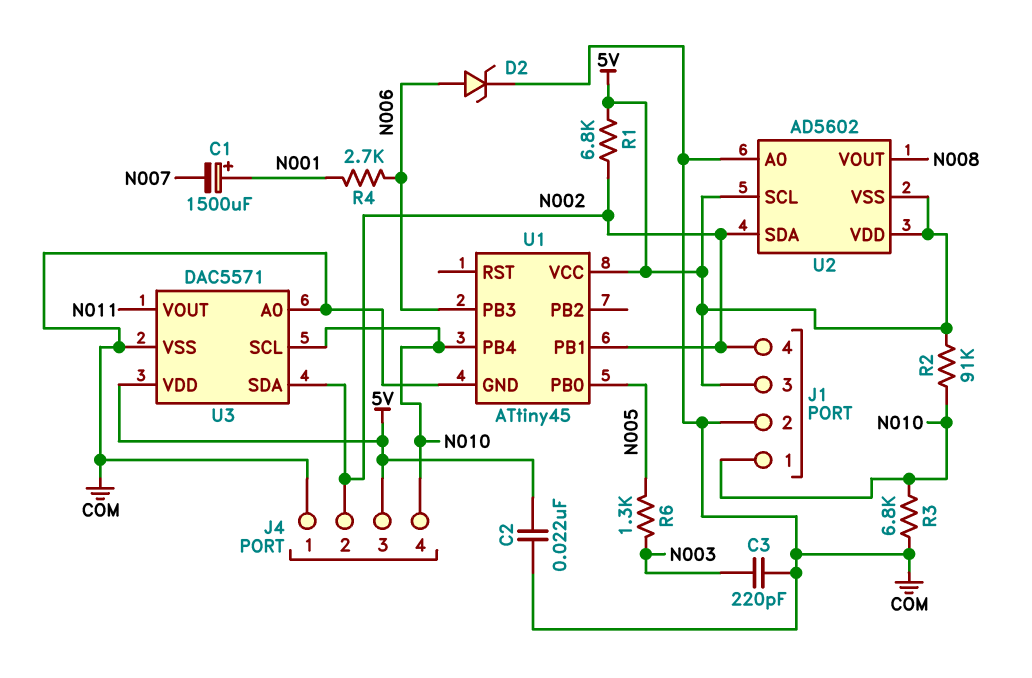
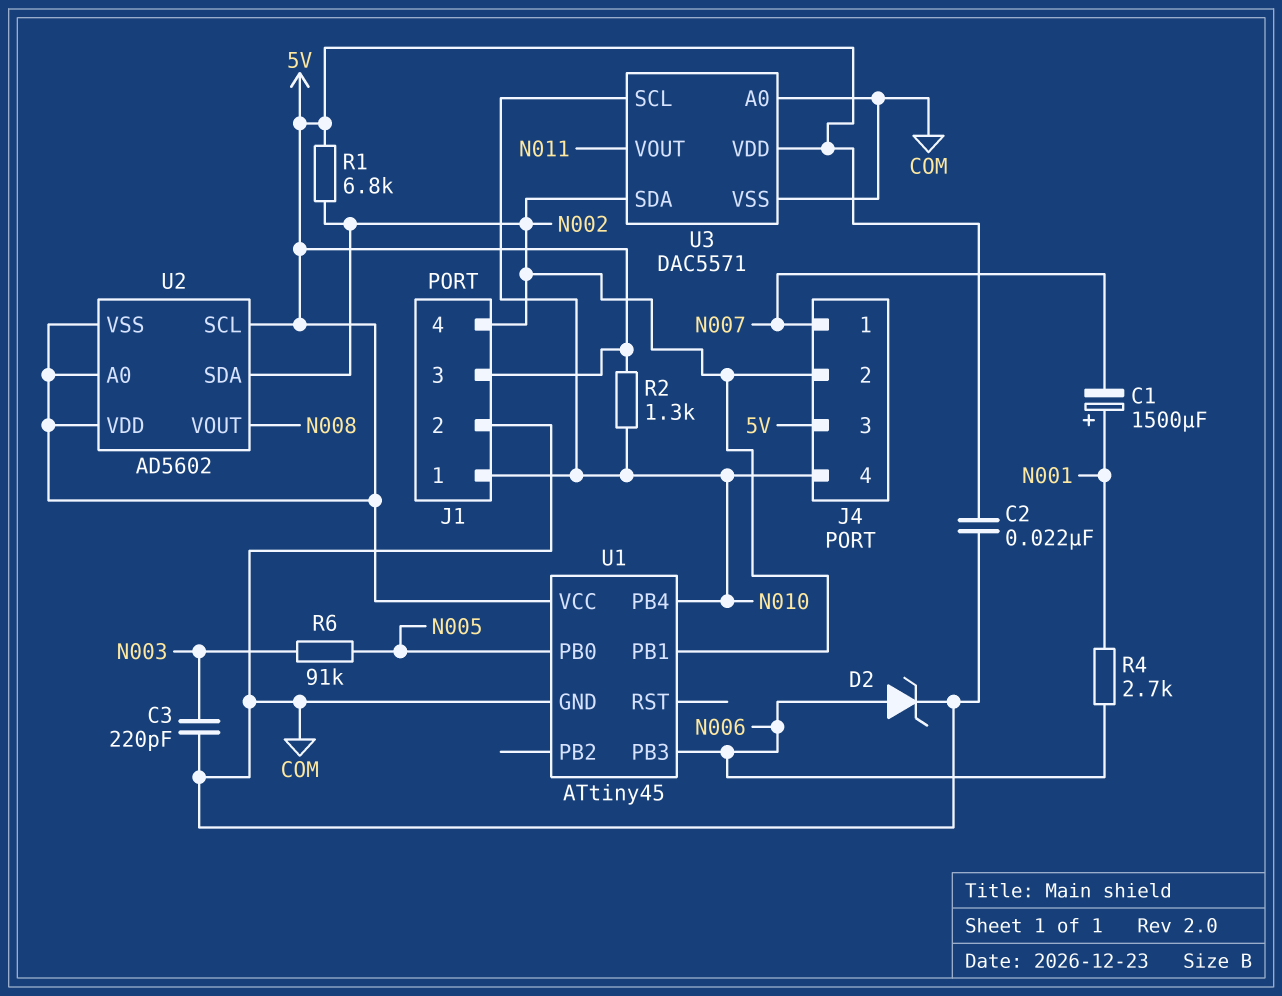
J4 pin 1: COM -> N007
R2: 91k (5V, N010) -> 1.3k (5V, N010)
R3: 6.8k (COM, N010) -> none
R6: 1.3k (N003, N005) -> 91k (N003, N005)
U2 pin A0: COM -> 5V

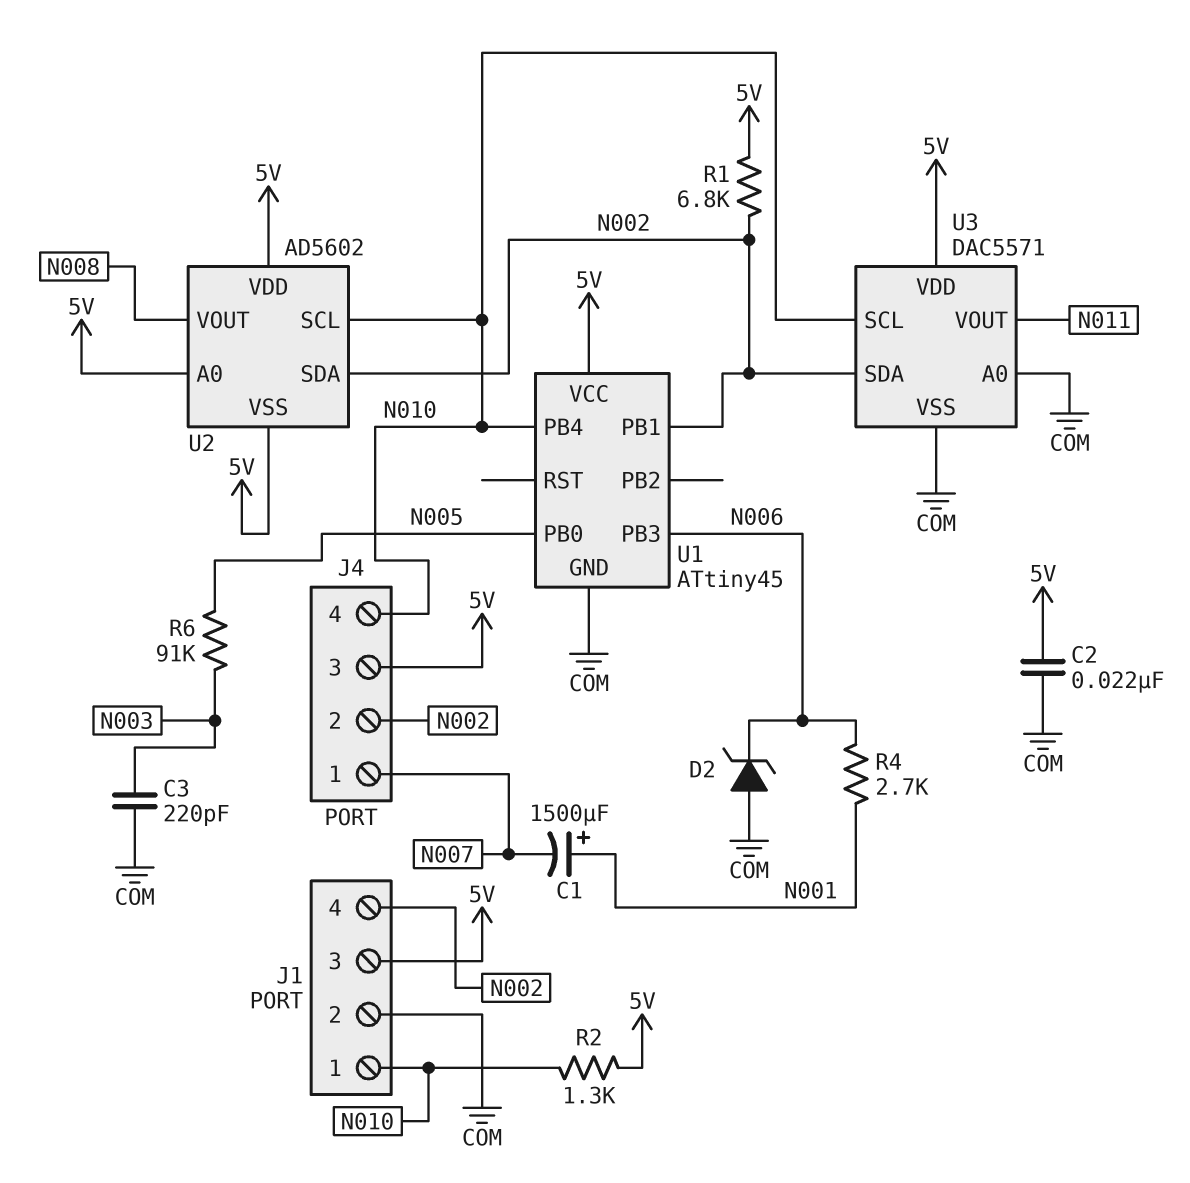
D2: zener (A N006, K COM) -> zener (A COM, K N006)
U2 pin SCL: 5V -> N010

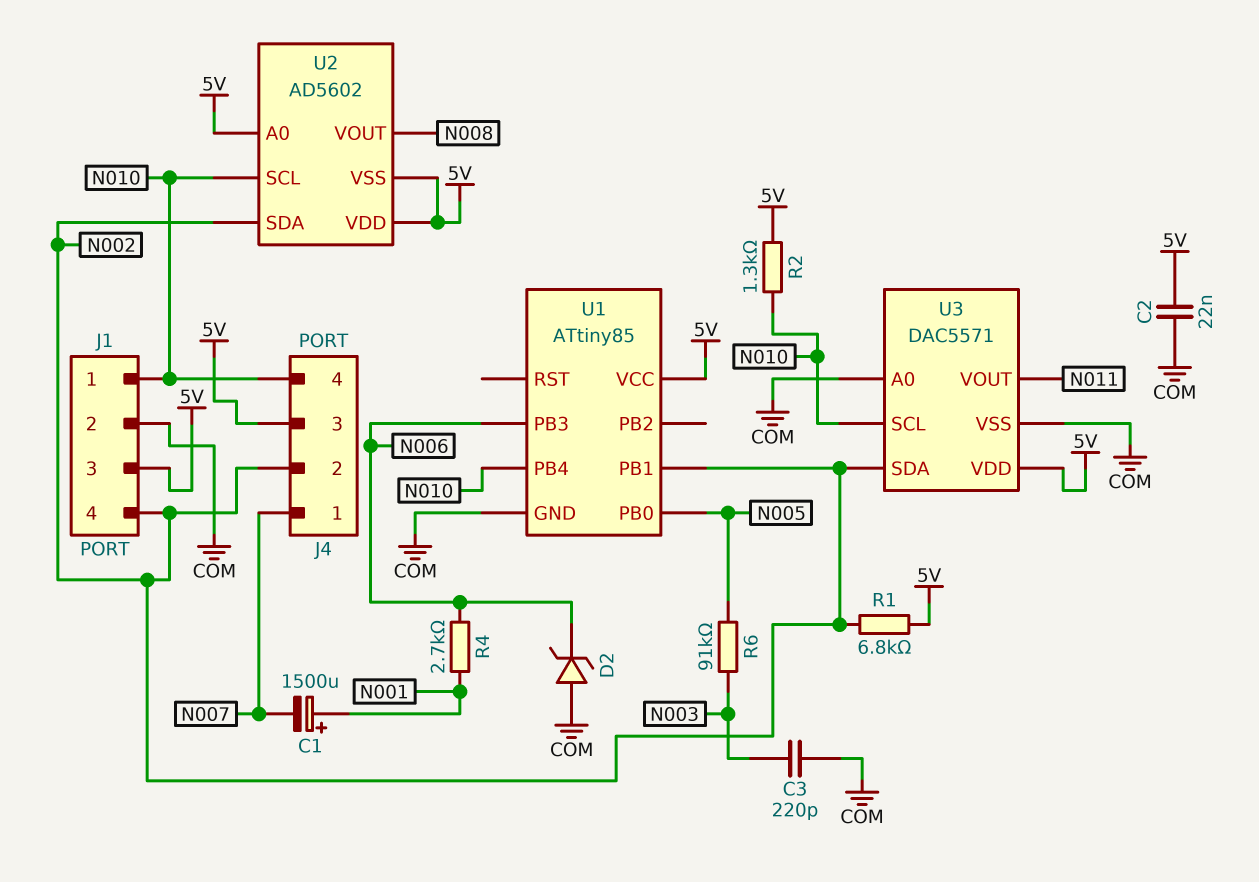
U1: ATtiny45 -> ATtiny85

